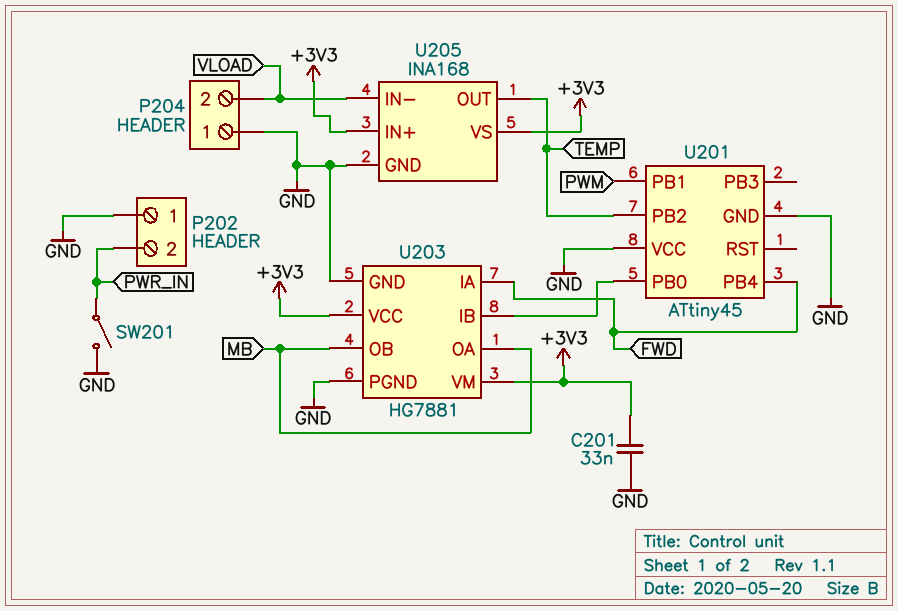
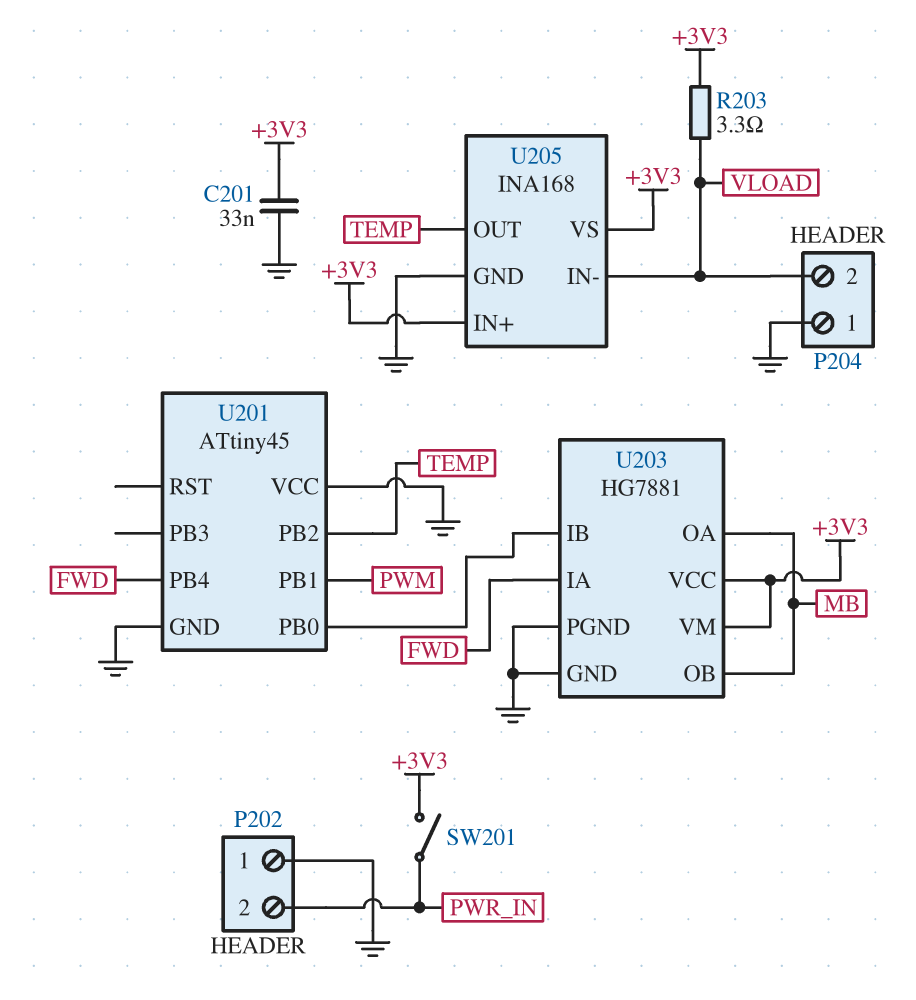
R203: none -> 3.3 (+3V3, VLOAD)
SW201: switch (GND, PWR_IN) -> switch (+3V3, PWR_IN)

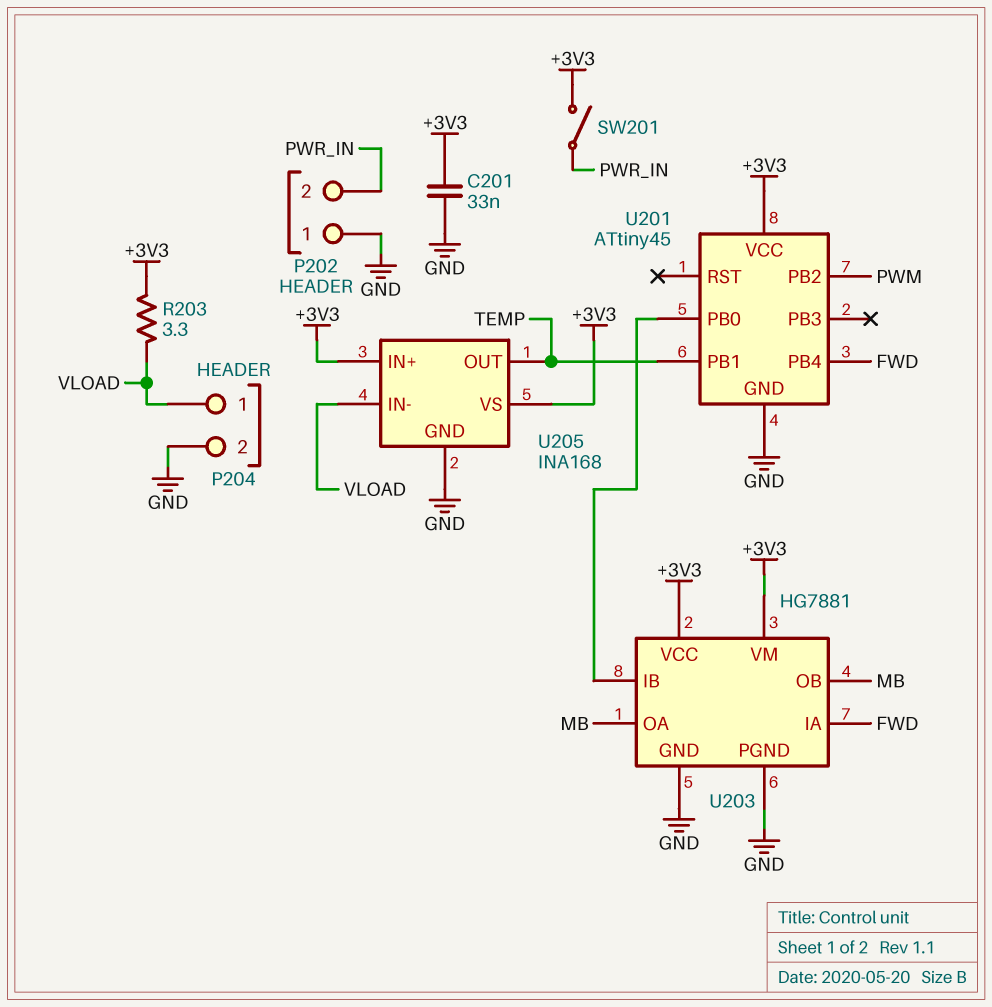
P204 pin 1: GND -> VLOAD
P204 pin 2: VLOAD -> GND
U201 pin PB1: PWM -> TEMP
U201 pin PB2: TEMP -> PWM
U201 pin VCC: GND -> +3V3

